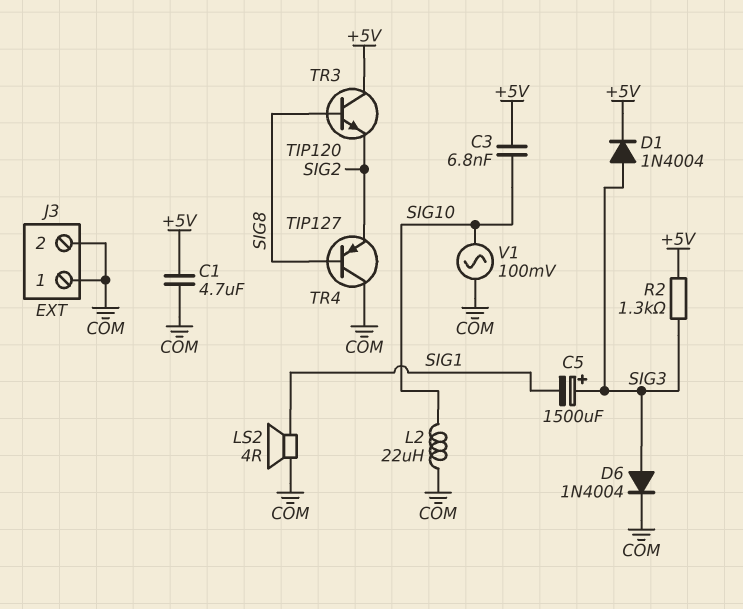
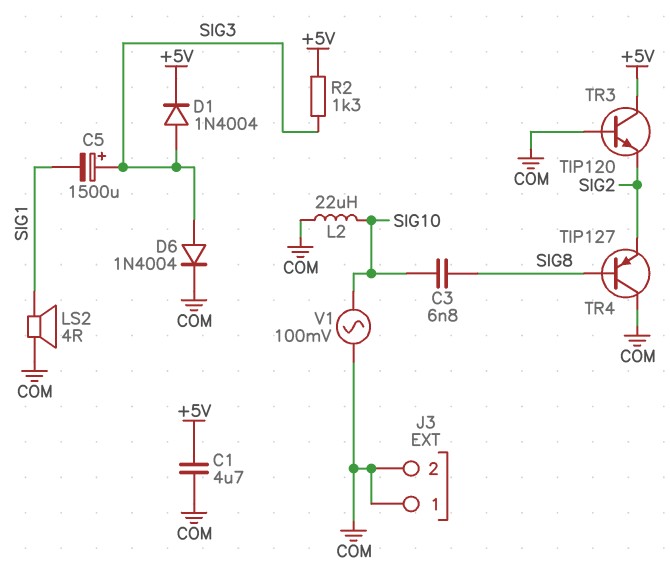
C3: 6.8nF (+5V, SIG10) -> 6.8nF (SIG8, SIG10)
TR3: NPN TIP120 (B SIG8, C +5V, E SIG2) -> NPN TIP120 (B COM, C +5V, E SIG2)

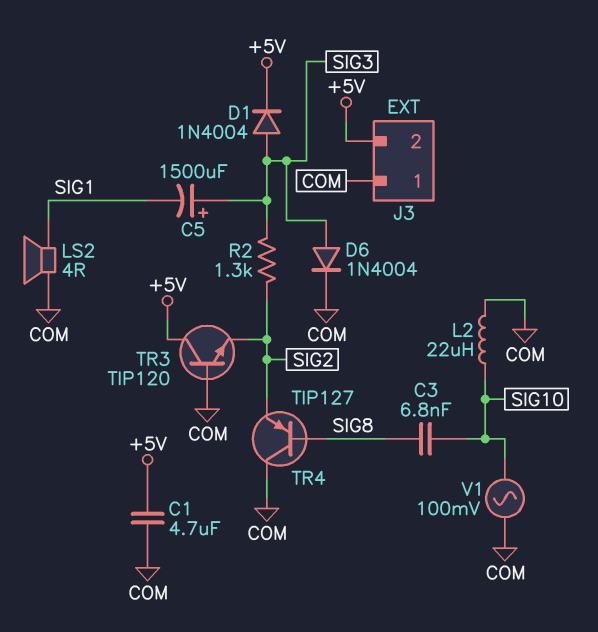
J3 pin 2: COM -> +5V
R2: 1.3k (+5V, SIG3) -> 1.3k (SIG2, SIG3)

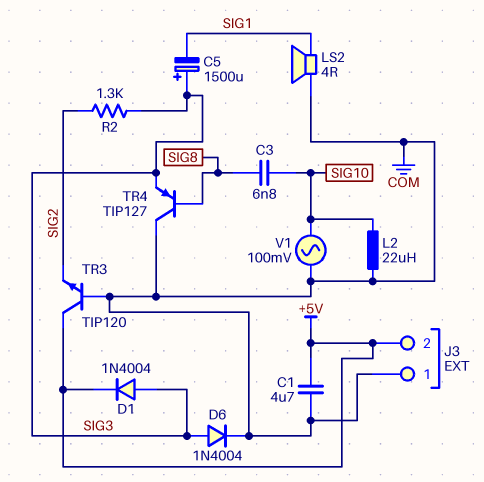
TR4: PNP TIP127 (B SIG8, C COM, E SIG2) -> PNP TIP127 (B SIG8, C COM, E SIG3)

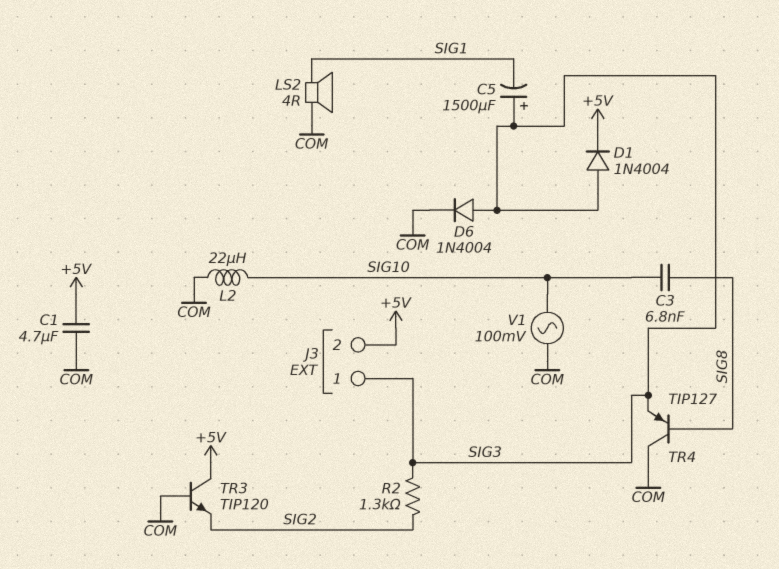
J3 pin 1: COM -> SIG3

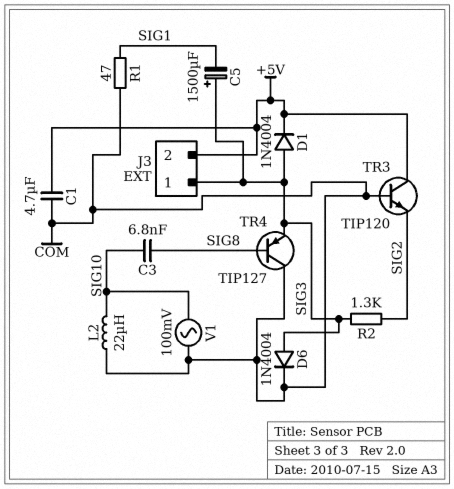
LS2: speaker 4R (COM, SIG1) -> none
R1: none -> 47 (COM, SIG1)

